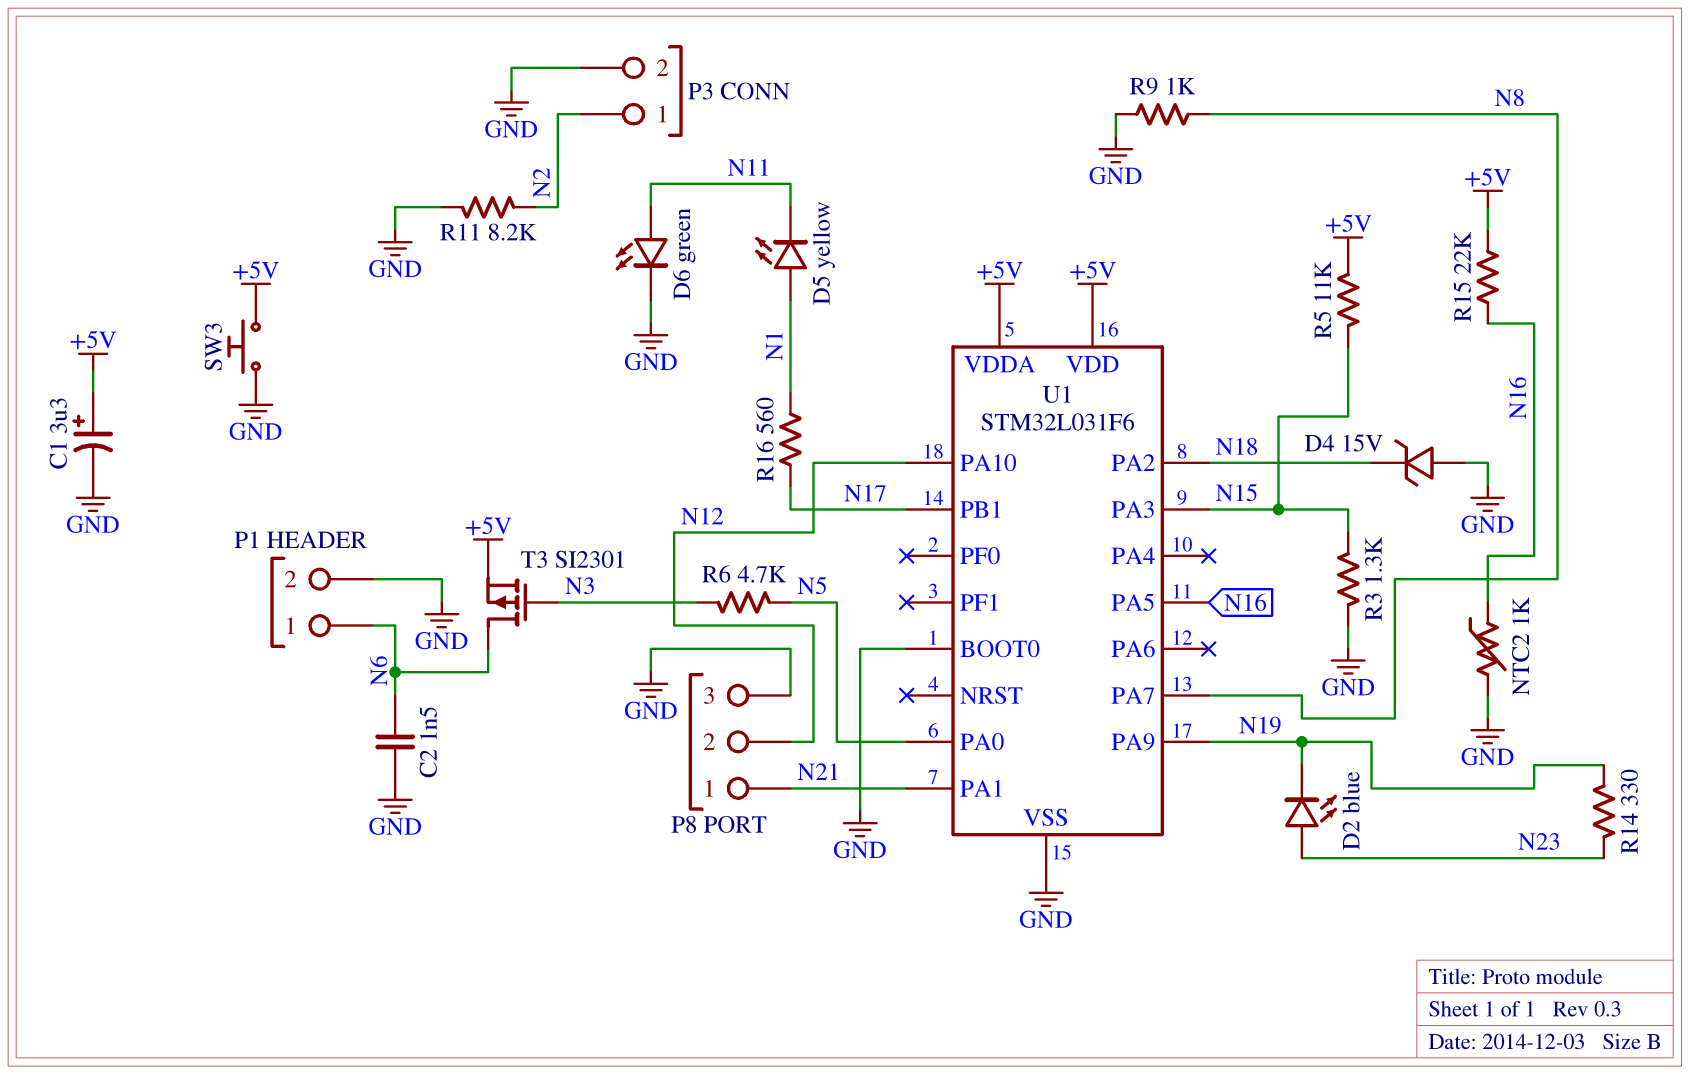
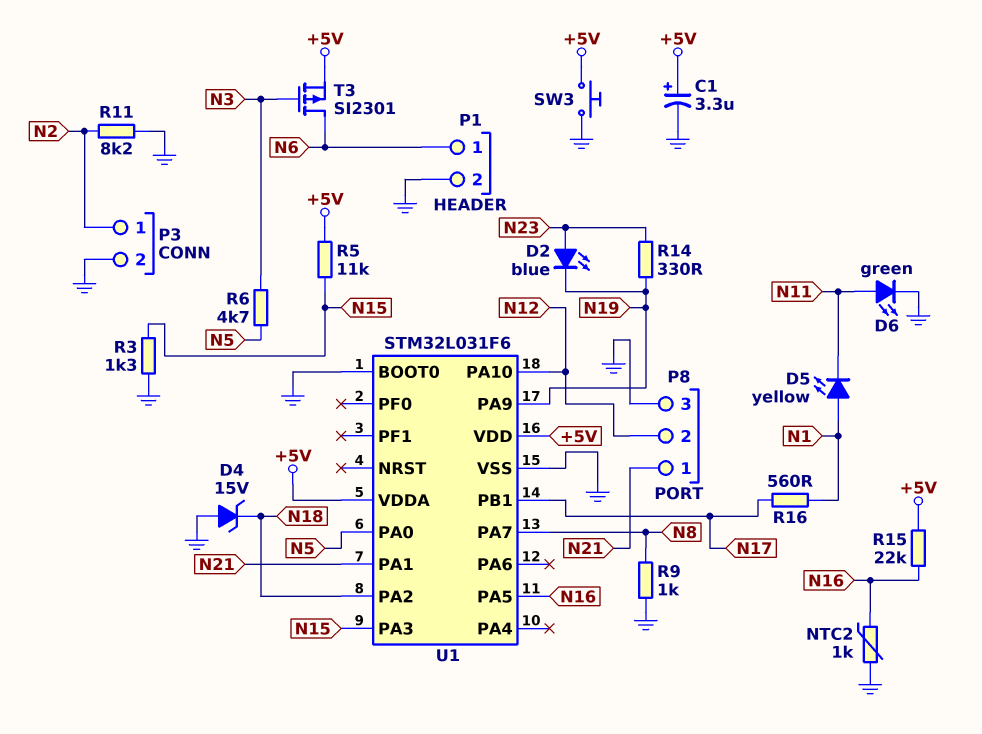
C2: 1.5nF (GND, N6) -> none

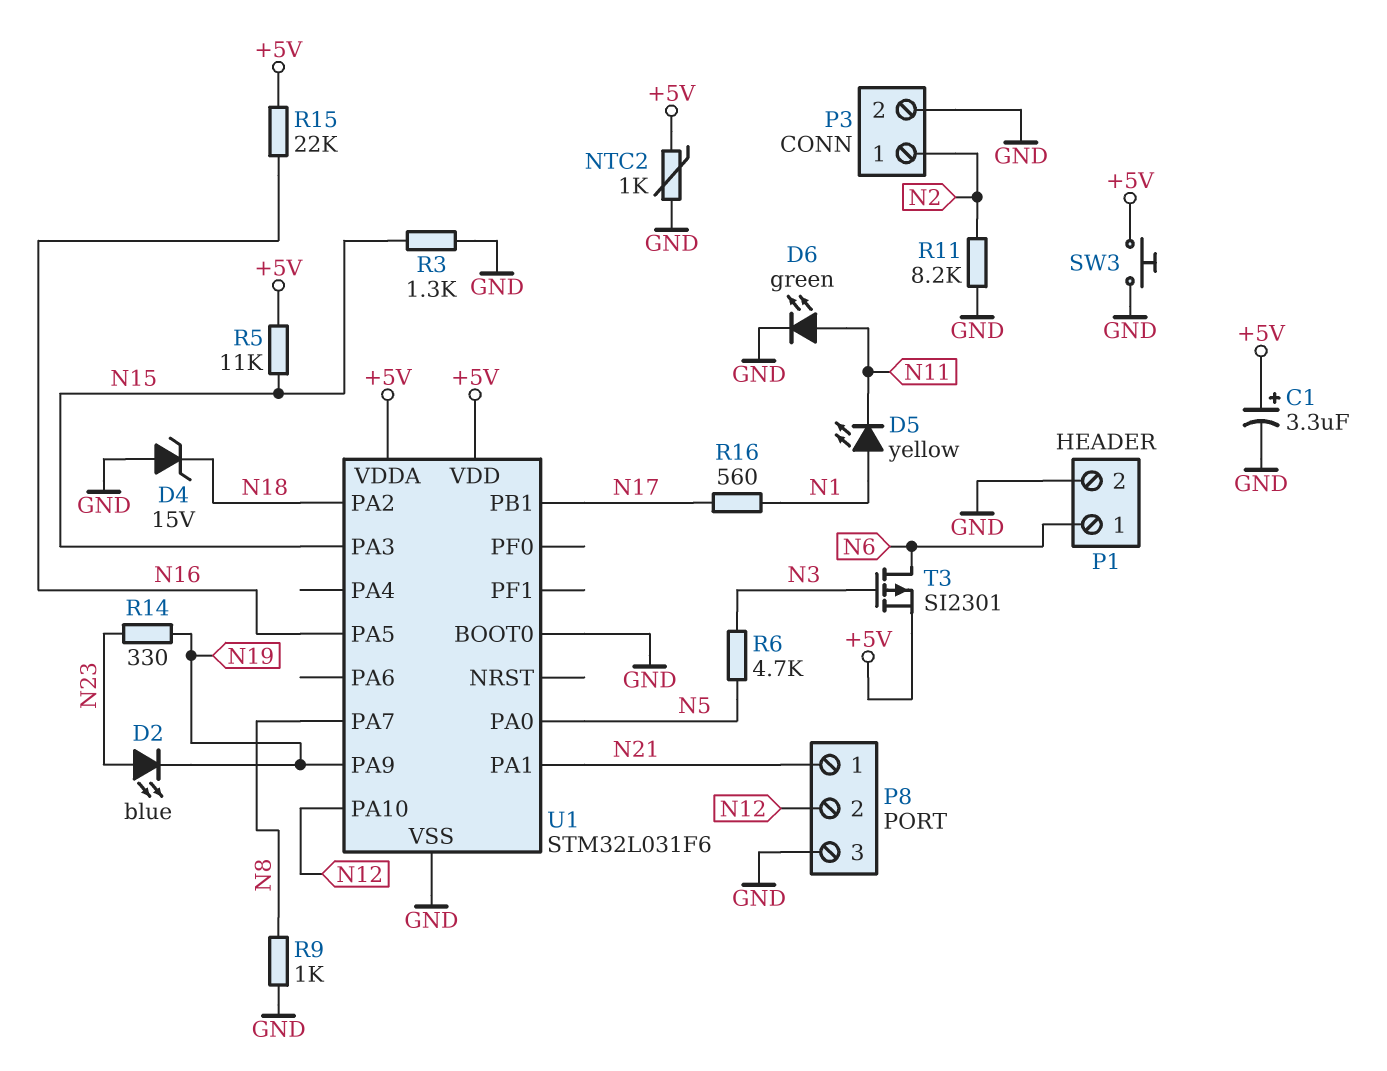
NTC2: 1k (GND, N16) -> 1k (+5V, GND)

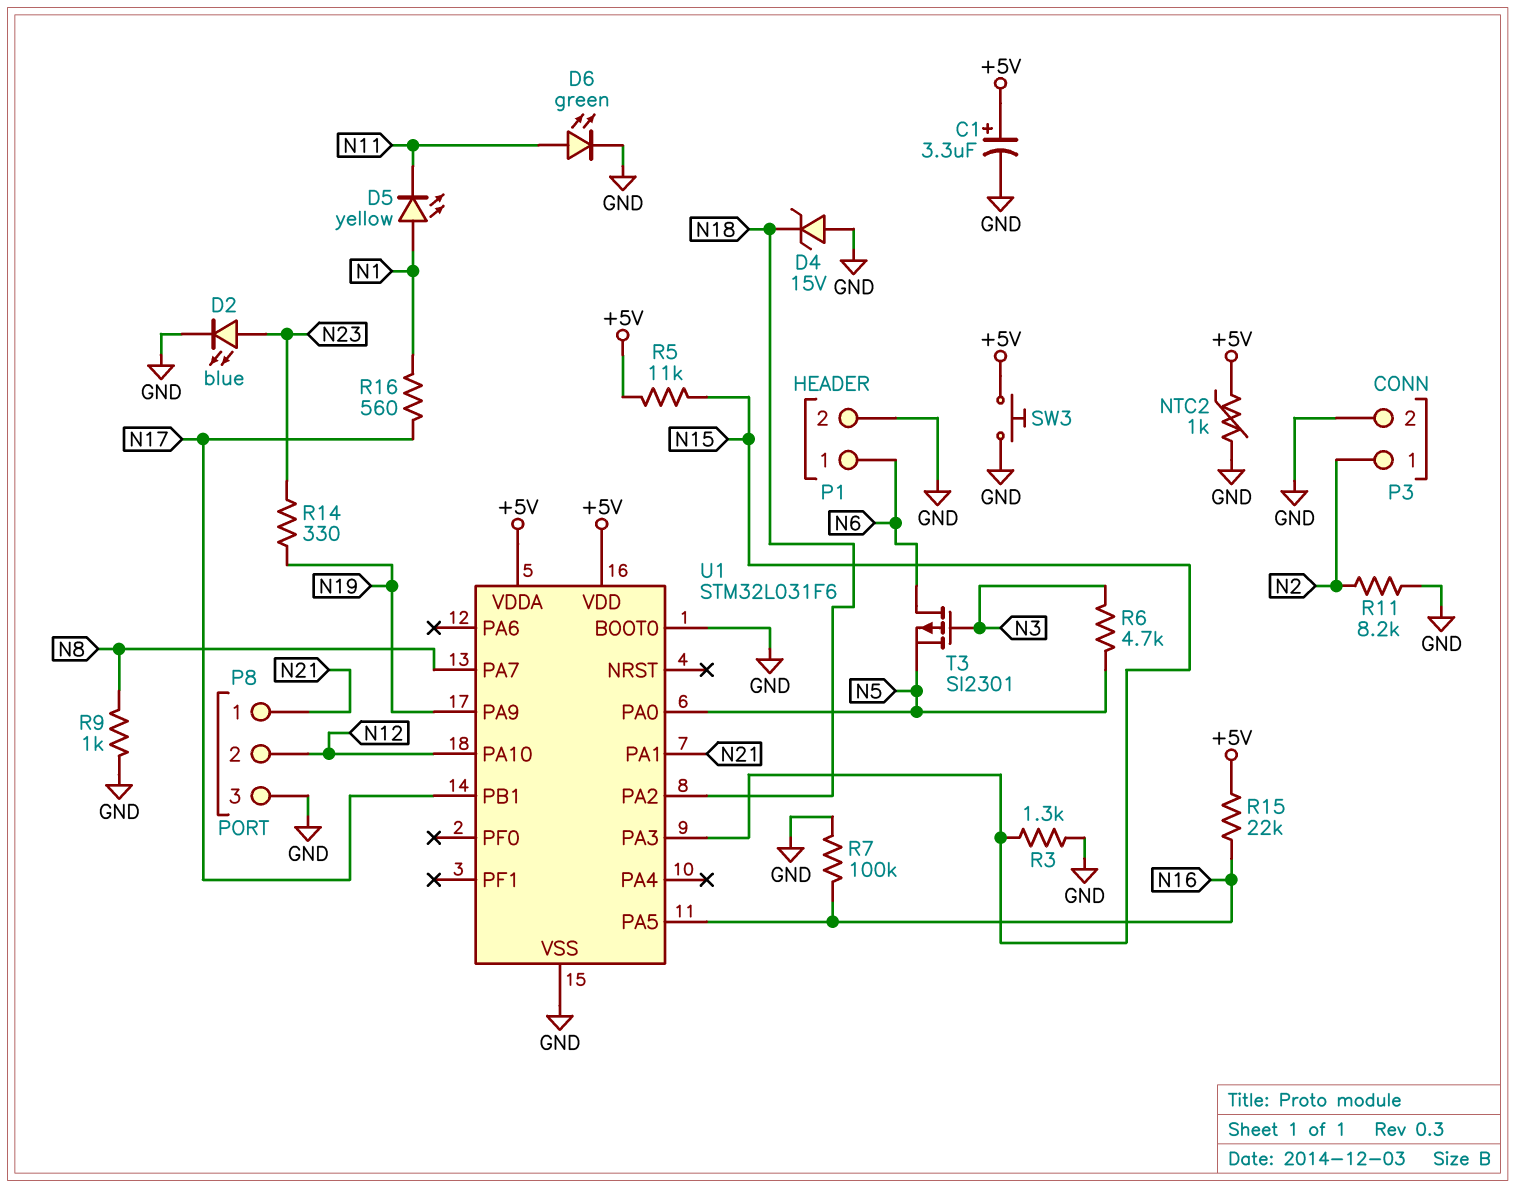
D2: LED blue (A N23, K N19) -> LED blue (A N23, K GND)
R7: none -> 100k (GND, N16)
T3: PMOS SI2301 (G N3, D N6, S +5V) -> PMOS SI2301 (G N3, D N6, S N5)

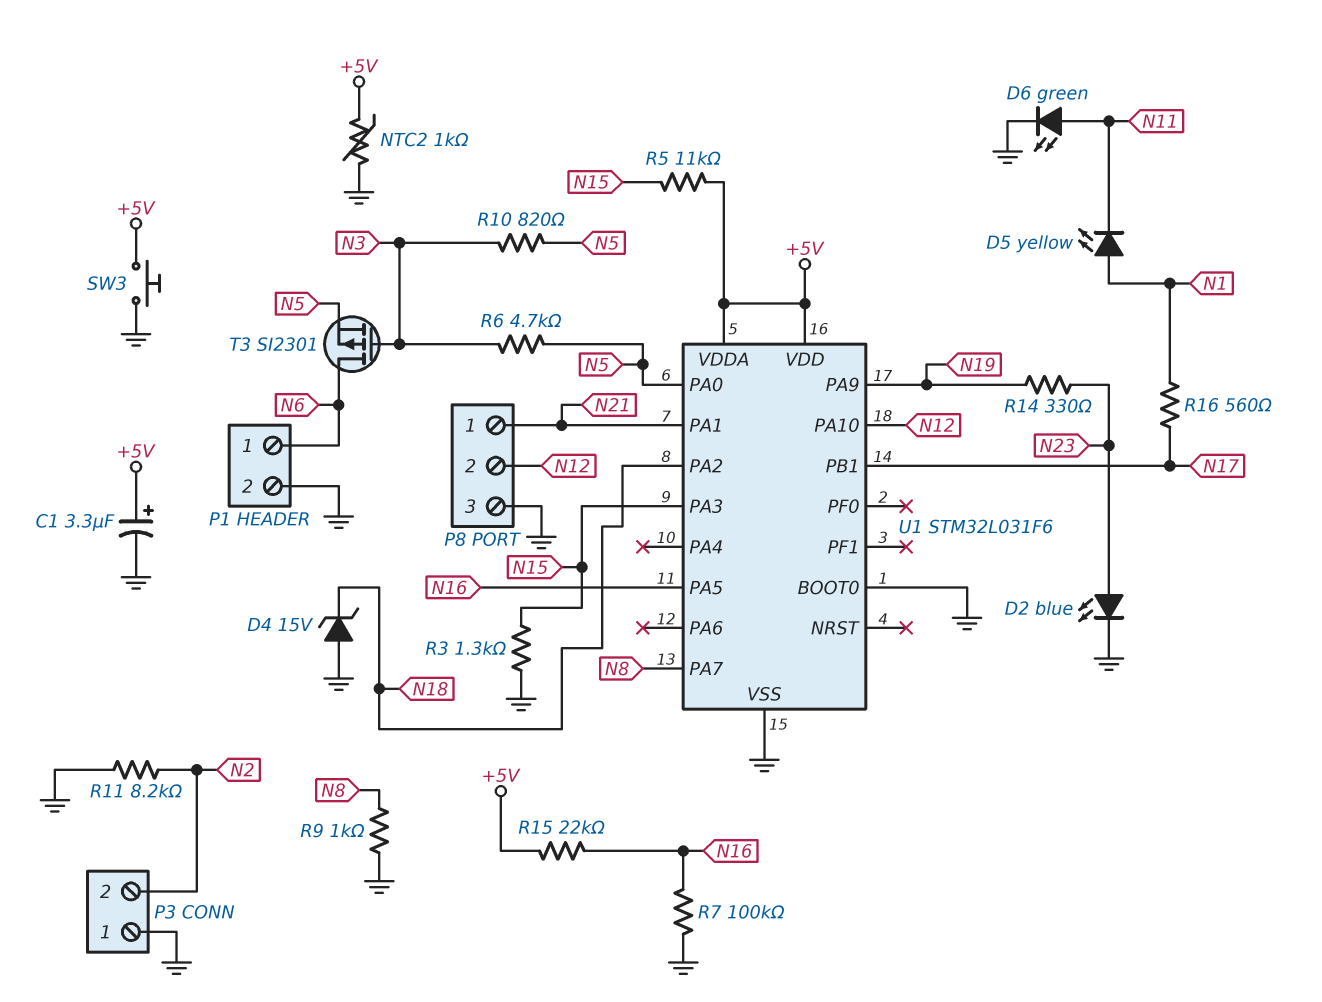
P3 pin 1: N2 -> GND
P3 pin 2: GND -> N2
R10: none -> 820 (N3, N5)

